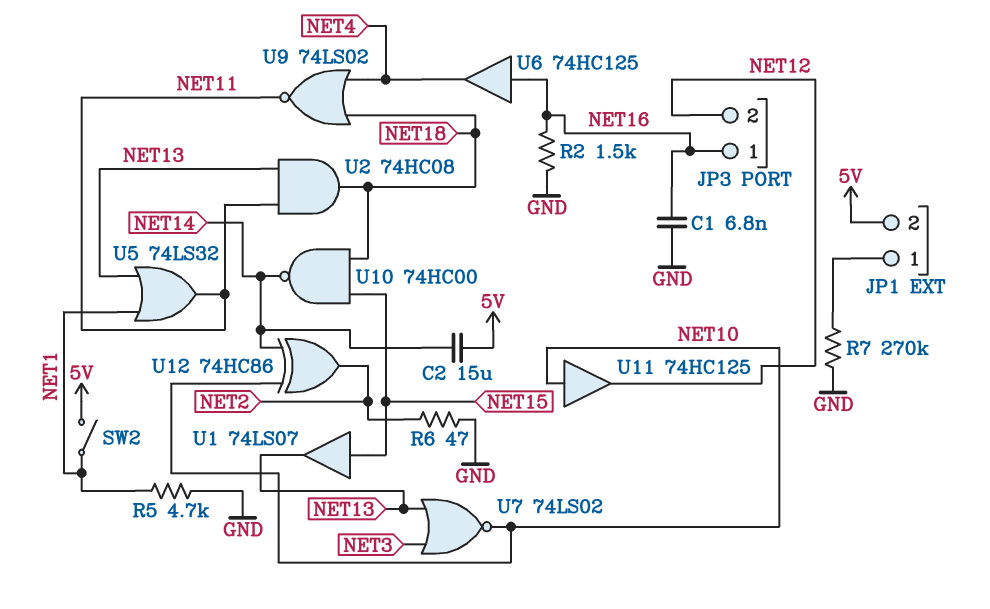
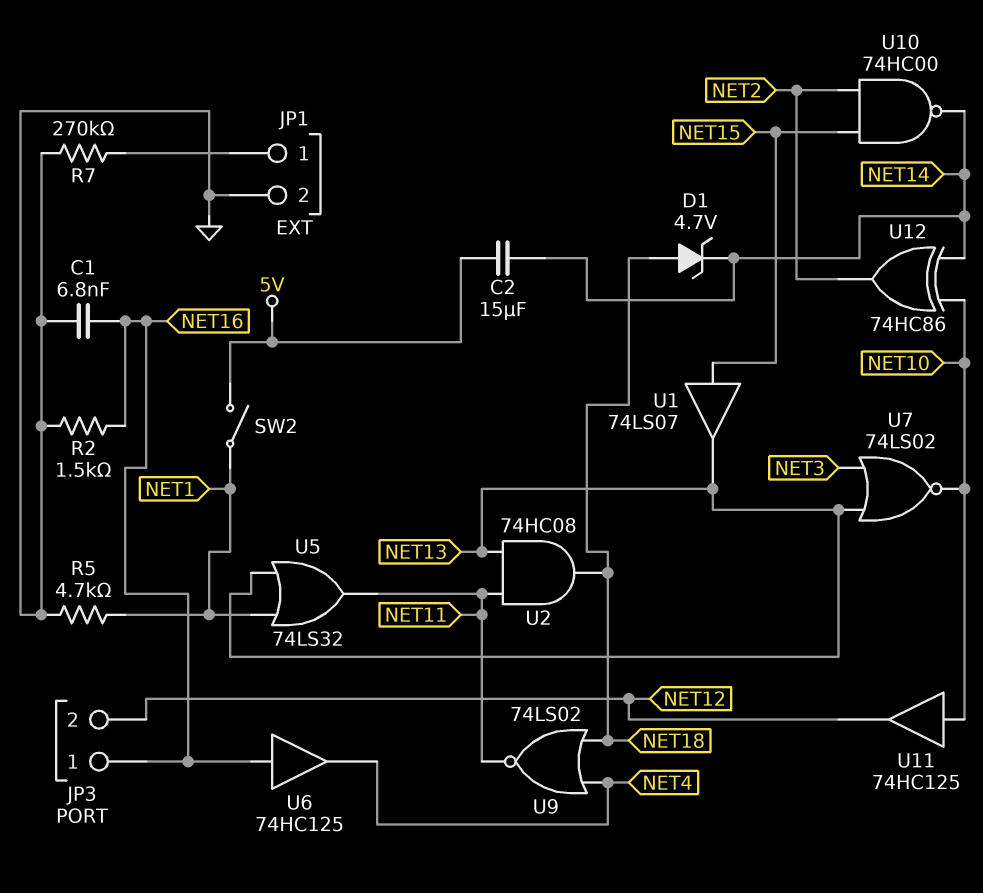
D1: none -> zener 4.7V (A NET18, K NET14)
JP1 pin 2: 5V -> GND
R6: 47 (GND, NET2) -> none
U10: NAND 74HC00 (in NET15, in NET18, out NET14) -> NAND 74HC00 (in NET2, in NET15, out NET14)

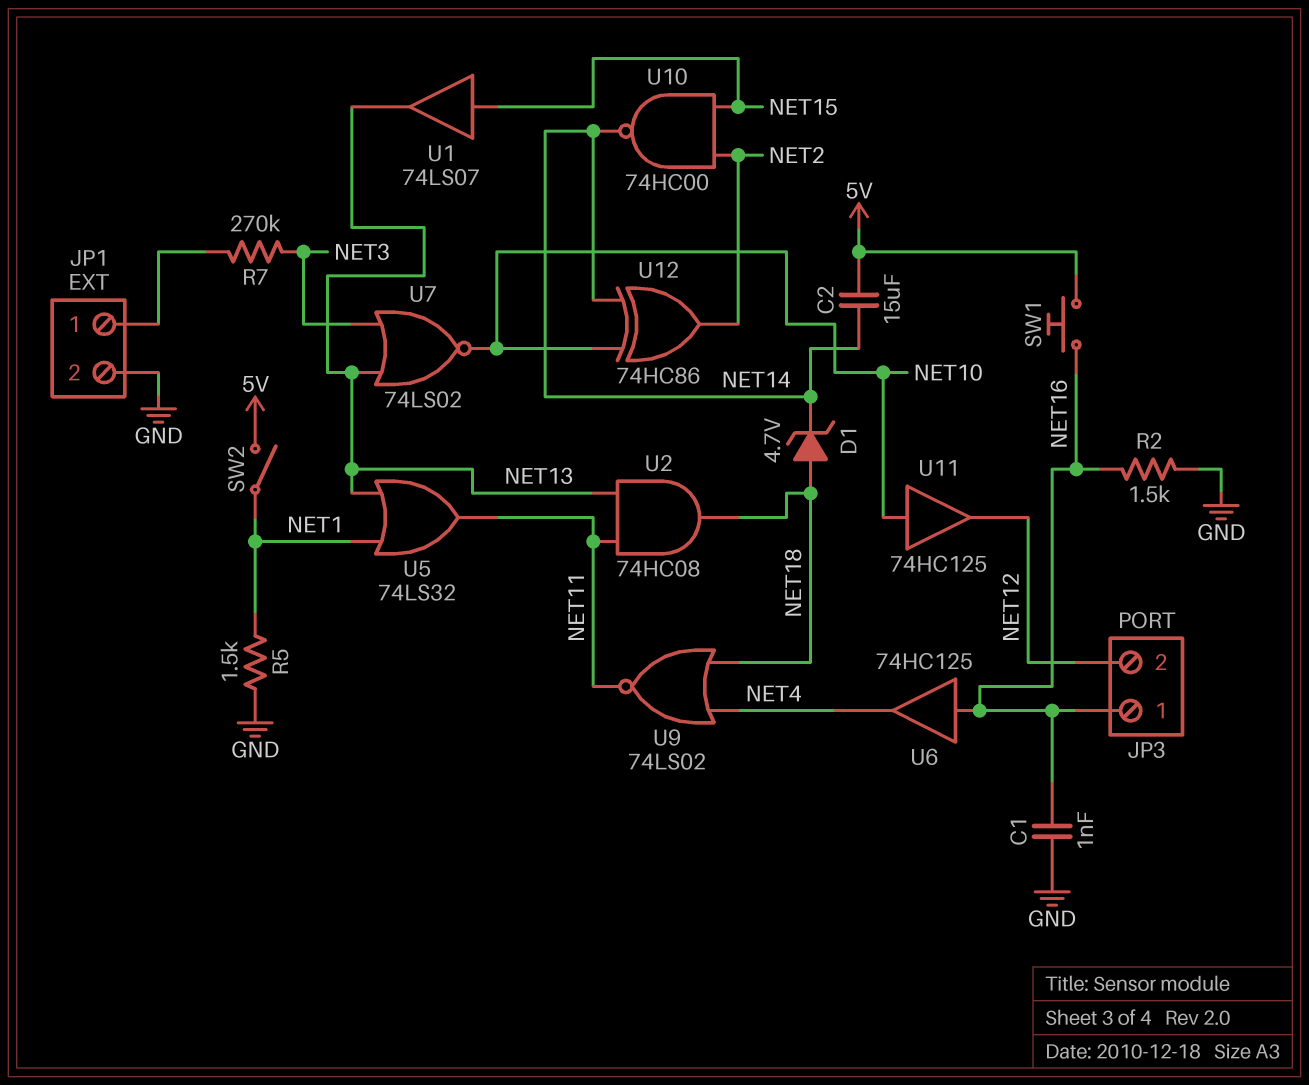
C1: 6.8nF (GND, NET16) -> 1nF (GND, NET16)
R5: 4.7k (GND, NET1) -> 1.5k (GND, NET1)
R7: 270k (GND, JP1/1) -> 270k (JP1/1, NET3)
SW1: none -> button (5V, NET16)

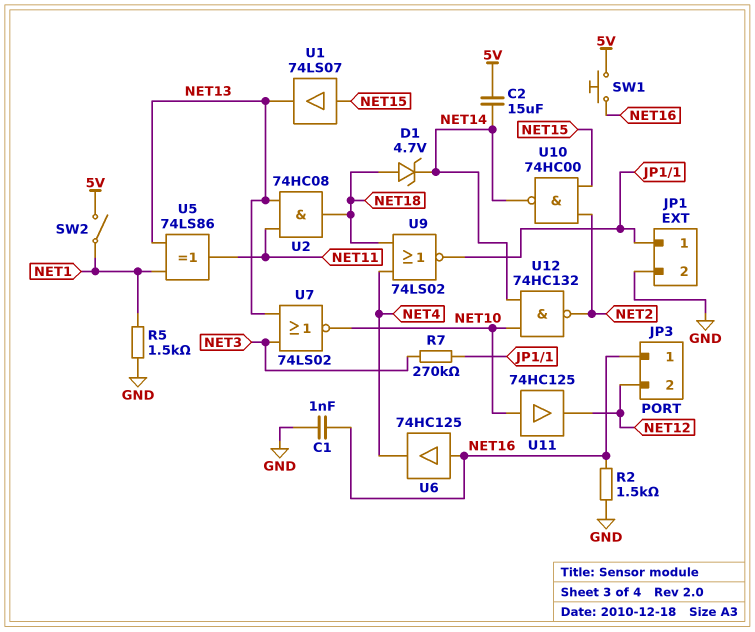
U5: OR 74LS32 (in NET1, in NET13, out NET11) -> XOR 74LS86 (in NET1, in NET13, out NET11)
U9: NOR 74LS02 (in NET4, in NET18, out NET11) -> NOR 74LS02 (in NET4, in NET18, out JP1/1)
U12: XOR 74HC86 (in NET10, in NET14, out NET2) -> NAND 74HC132 (in NET10, in NET14, out NET2)

